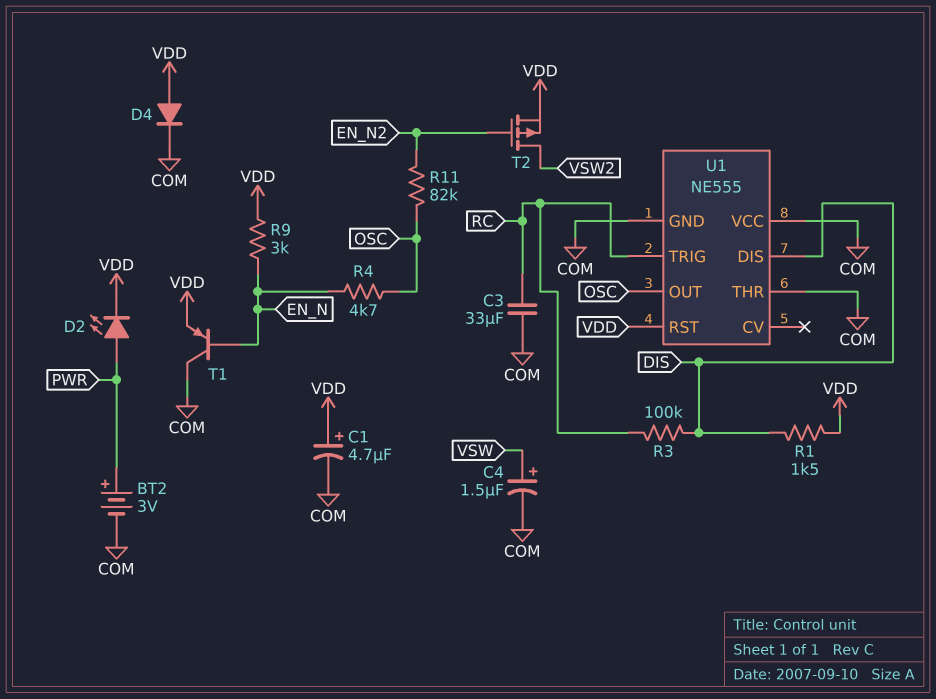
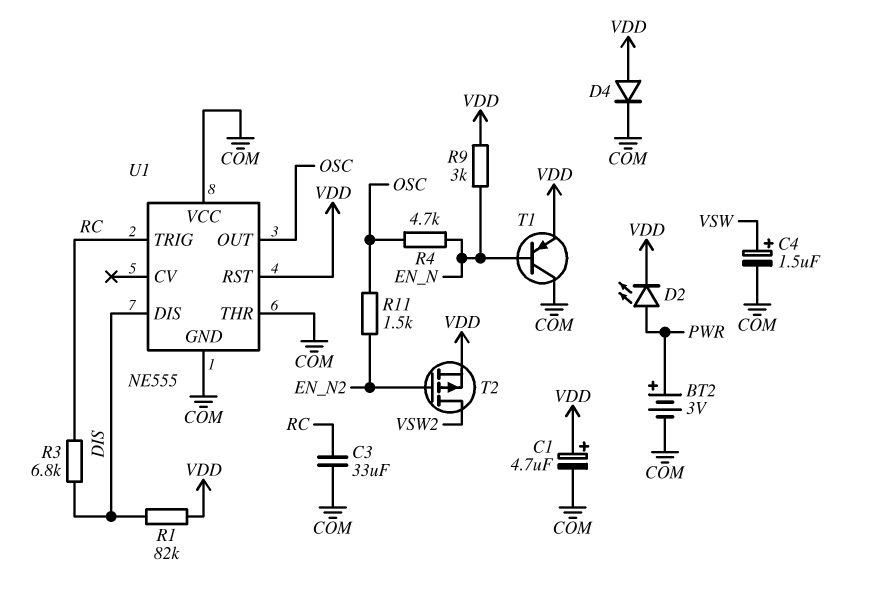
R1: 1.5k (DIS, VDD) -> 82k (DIS, VDD)
R3: 100k (DIS, RC) -> 6.8k (DIS, RC)
R11: 82k (EN_N2, OSC) -> 1.5k (EN_N2, OSC)

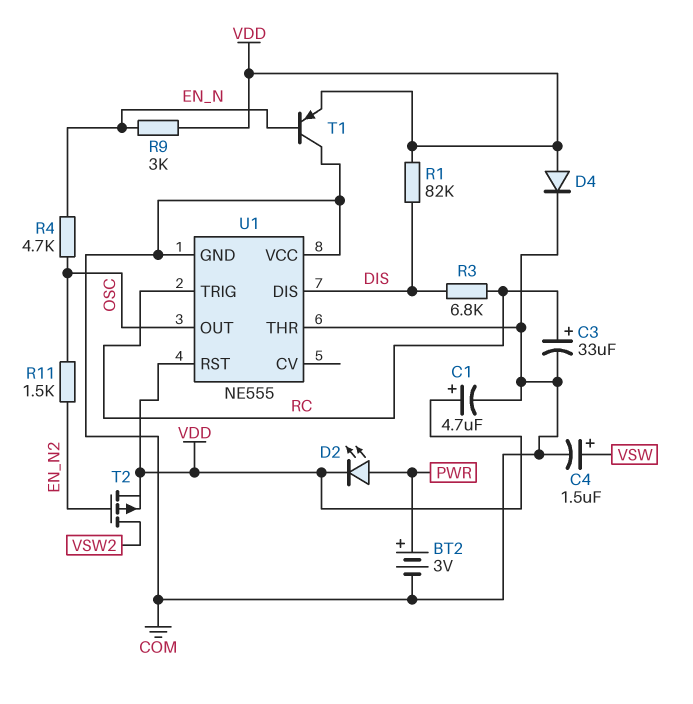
C3: 33uF (COM, RC) -> 33uF (plus RC, minus COM)

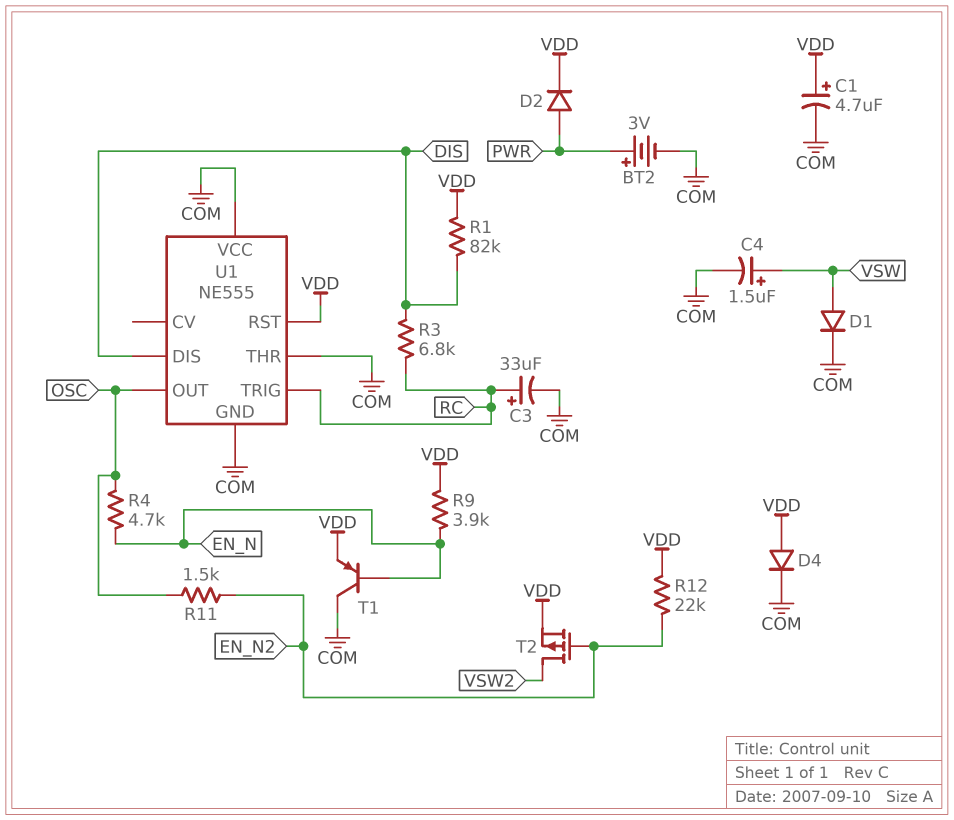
D1: none -> diode (A VSW, K COM)
D2: LED (A PWR, K VDD) -> diode (A PWR, K VDD)
R9: 3k (EN_N, VDD) -> 3.9k (EN_N, VDD)
R12: none -> 22k (EN_N2, VDD)

